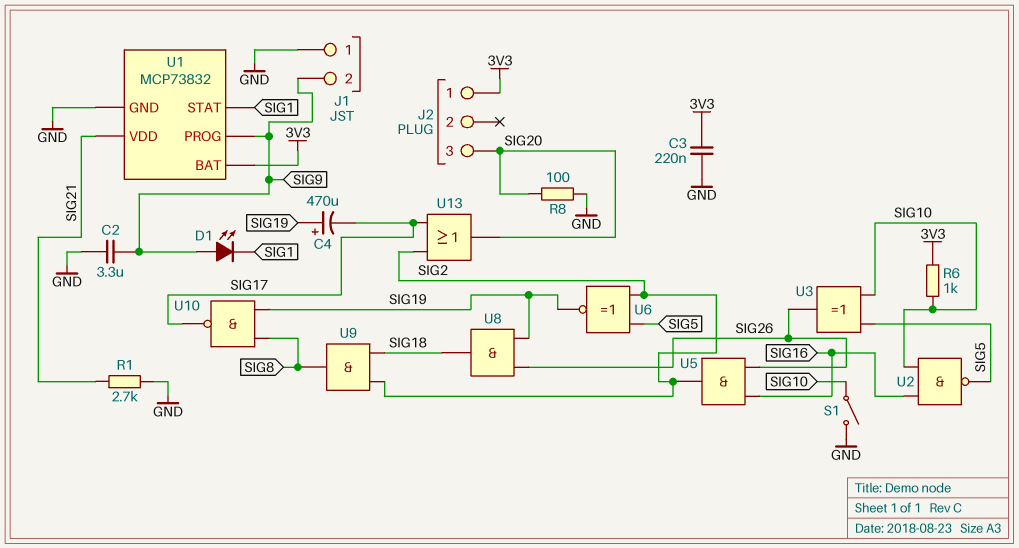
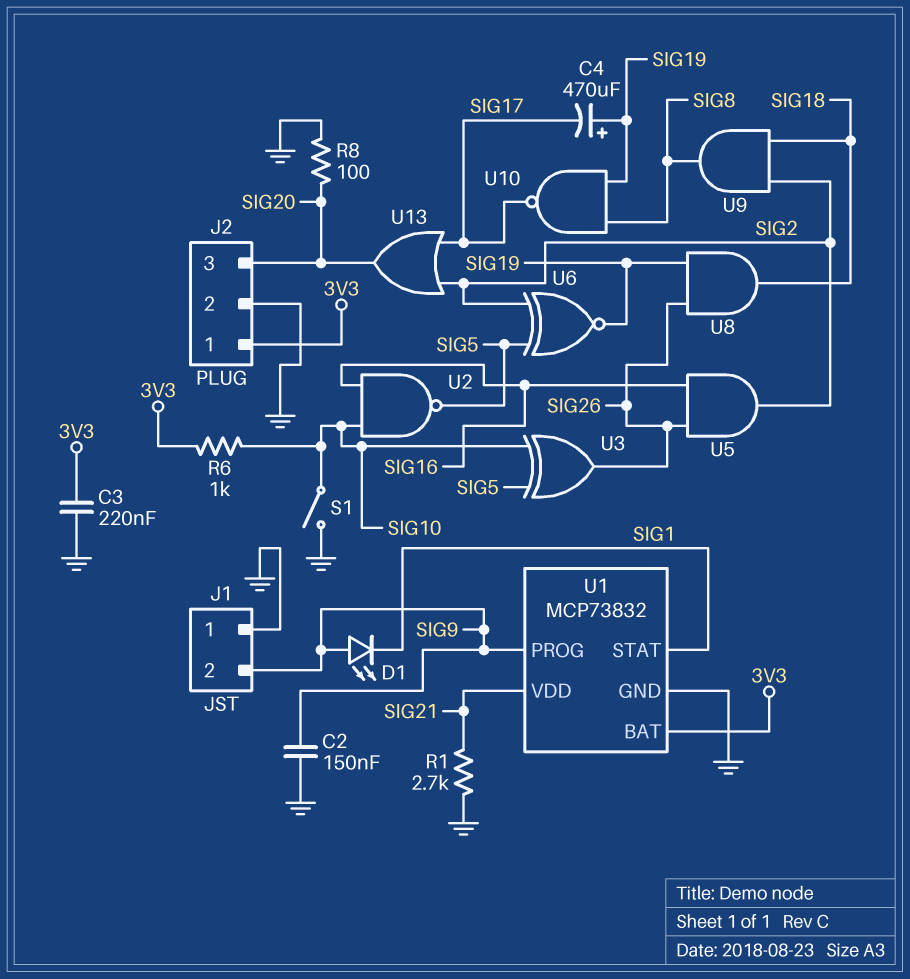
C2: 3.3uF (GND, SIG9) -> 150nF (GND, SIG9)
J2 pin 2: none -> GND

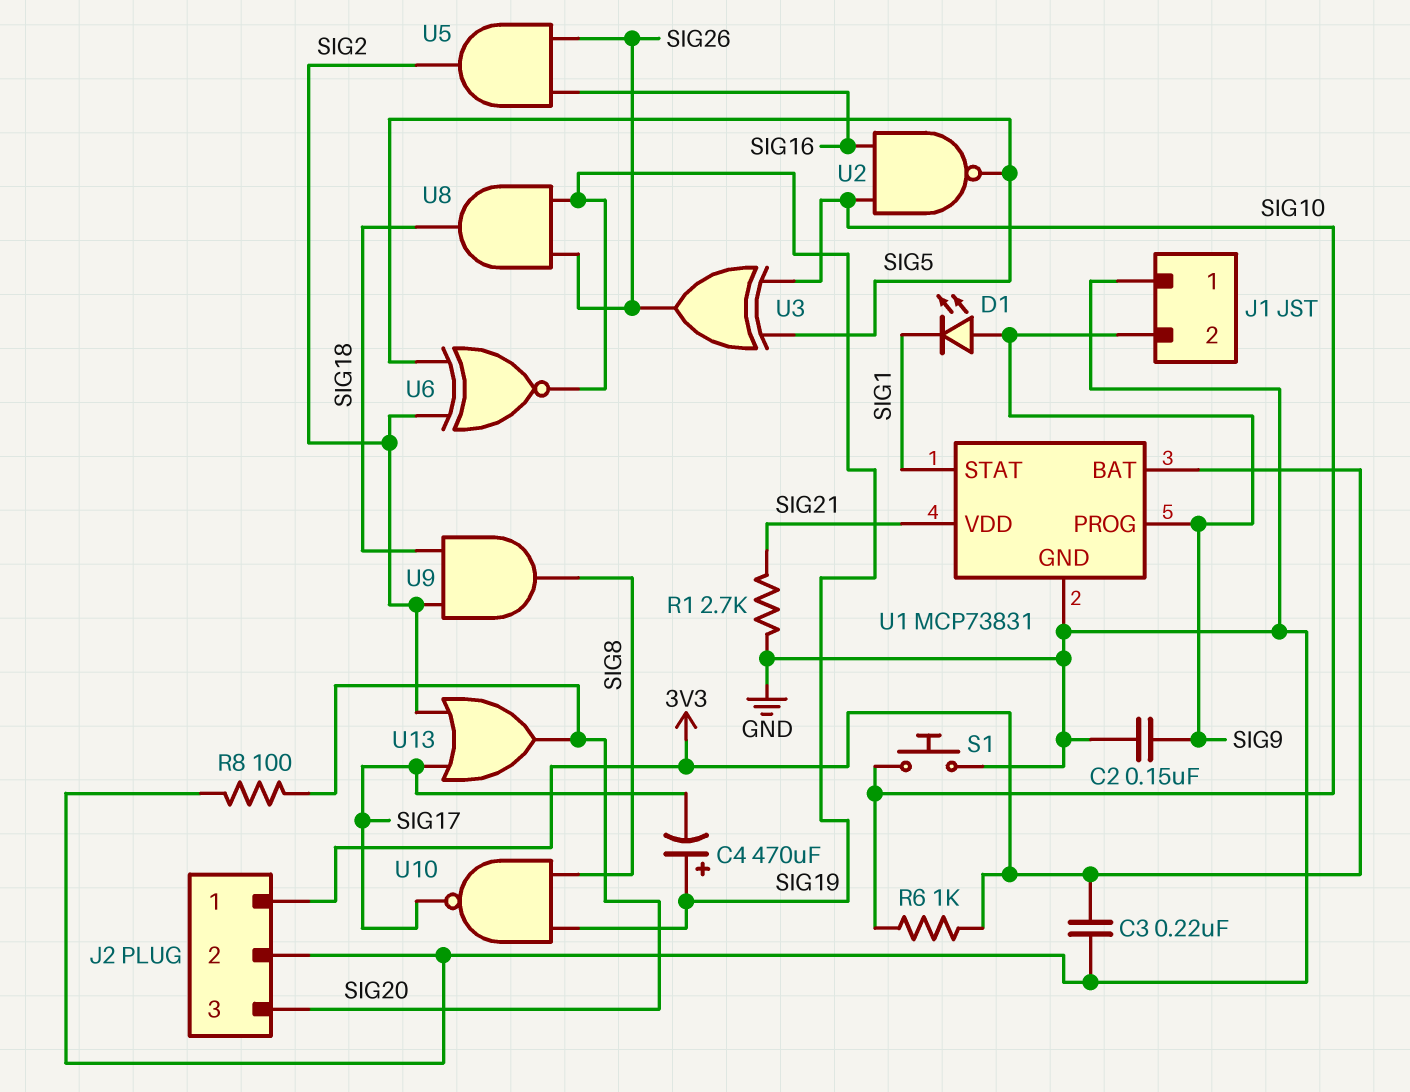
S1: switch (GND, SIG10) -> button (GND, SIG10)
U1: MCP73832 -> MCP73831

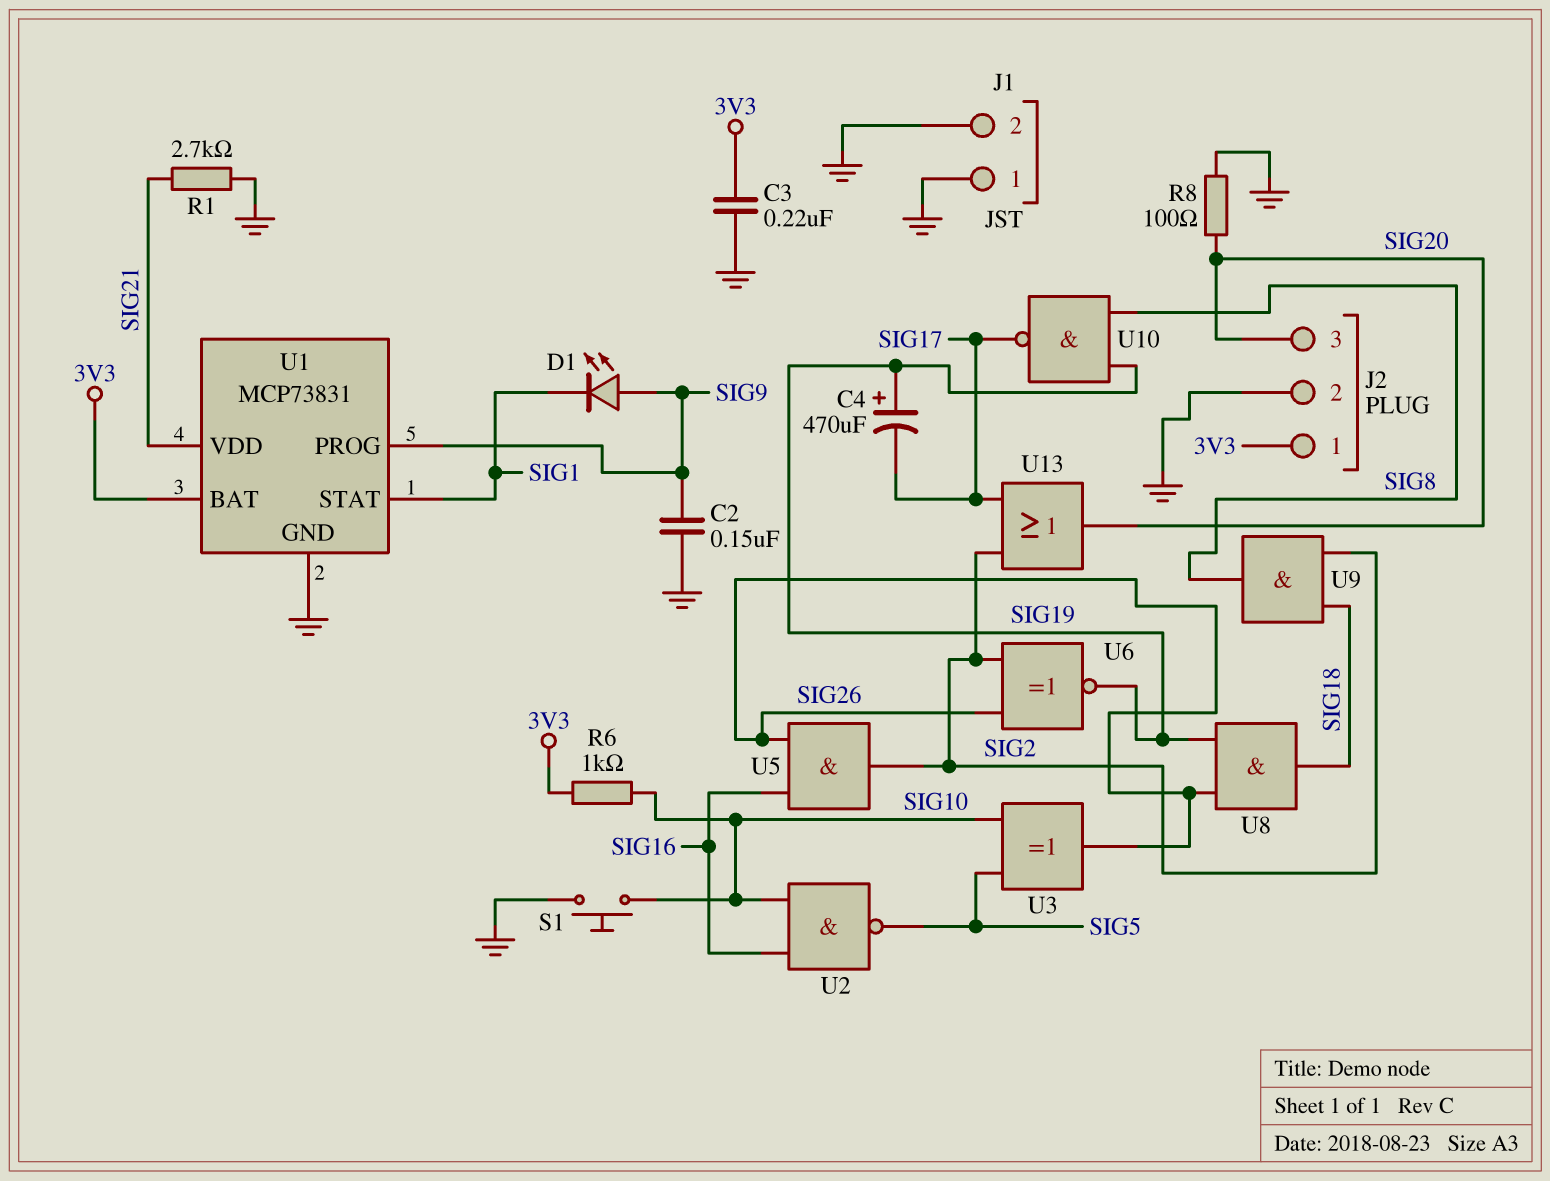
J1 pin 2: SIG9 -> GND
U6: XNOR (in SIG2, in SIG5, out SIG19) -> XNOR (in SIG2, in SIG26, out SIG19)

